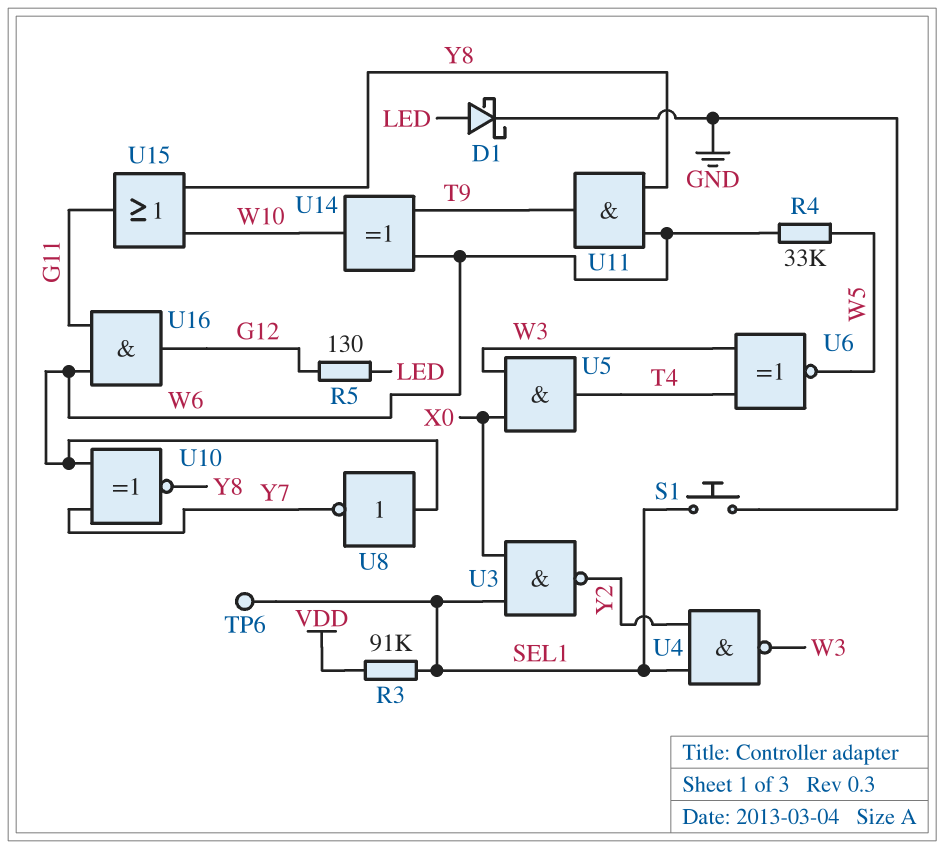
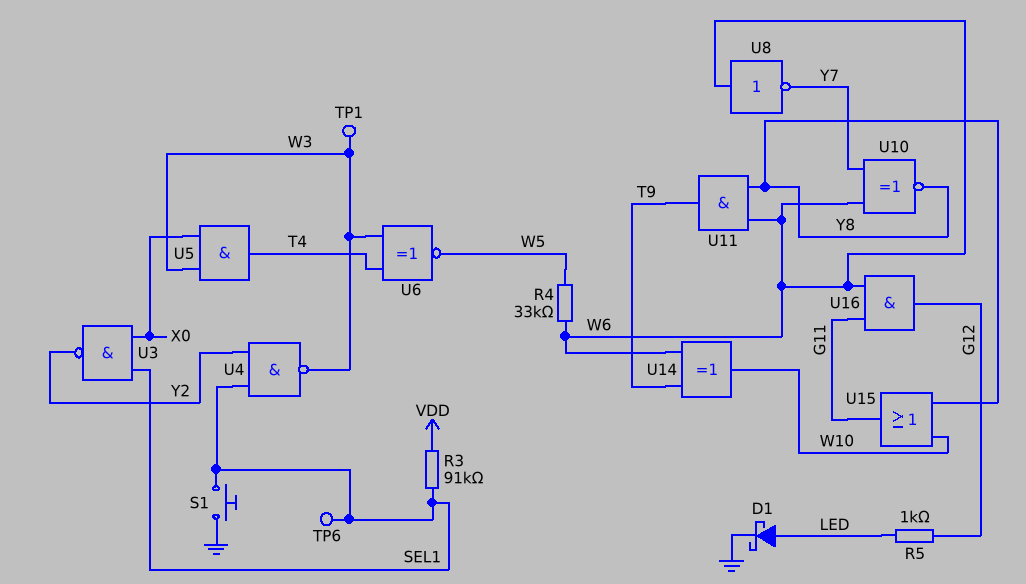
R5: 130 (G12, LED) -> 1k (G12, LED)
TP1: none -> test point (W3)

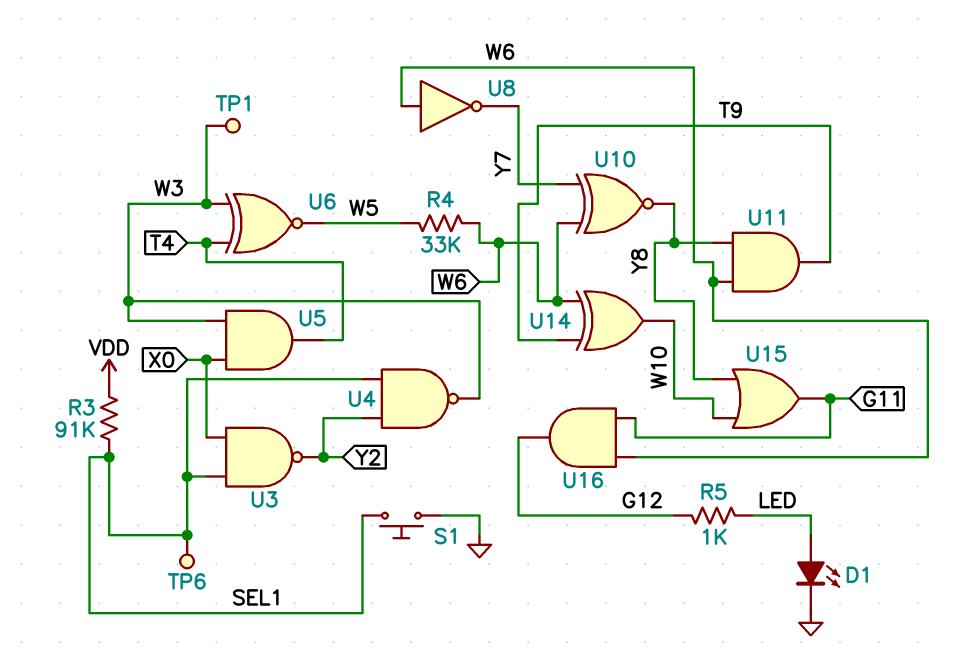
D1: schottky (A LED, K GND) -> LED (A LED, K GND)

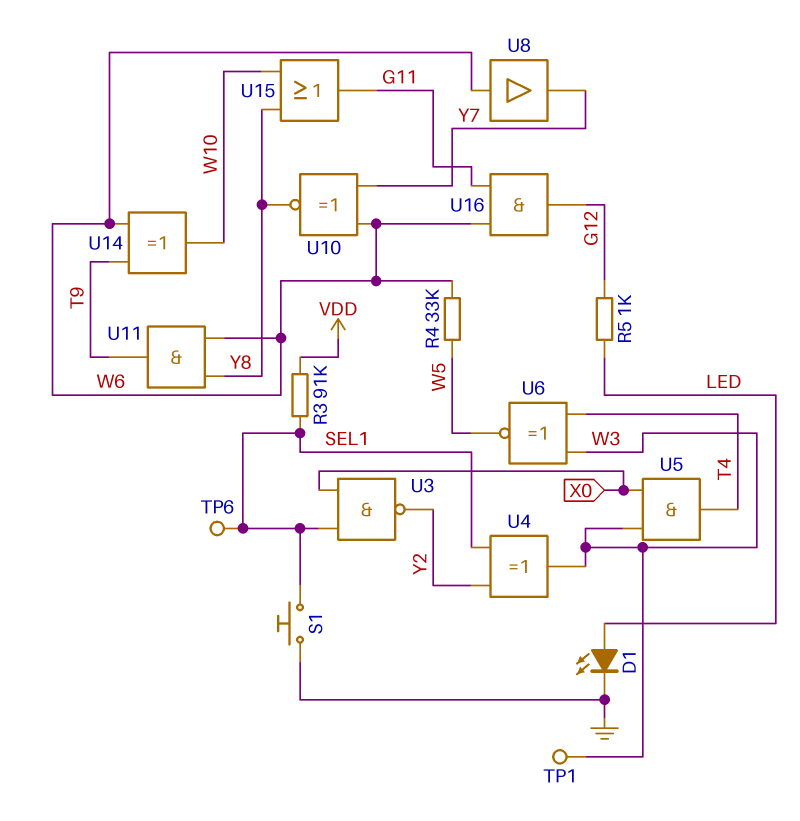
U4: NAND (in SEL1, in Y2, out W3) -> XOR (in SEL1, in Y2, out W3)
U8: NOT (in W6, out Y7) -> buffer (in W6, out Y7)

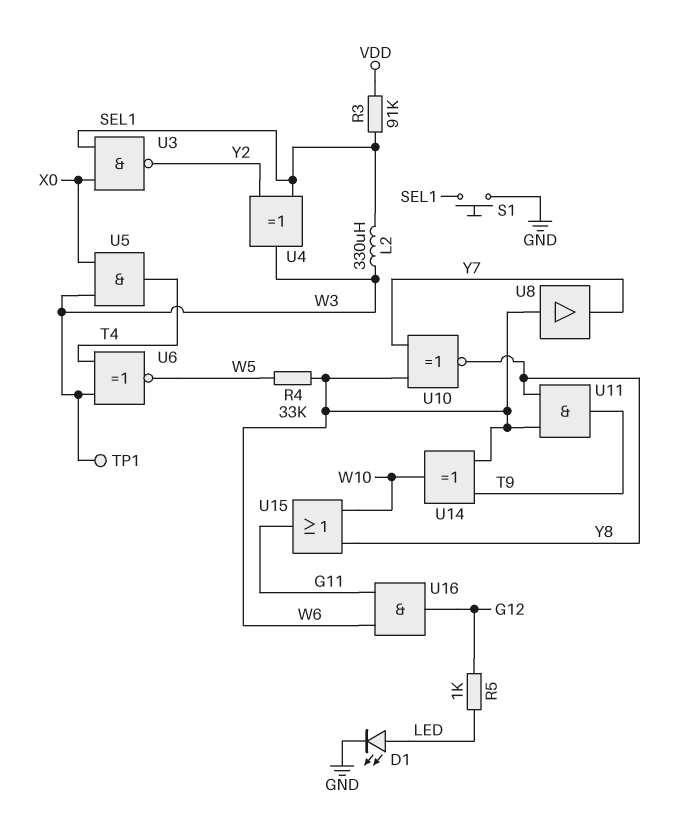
L2: none -> 330uH (SEL1, W3)
TP6: test point (SEL1) -> none

